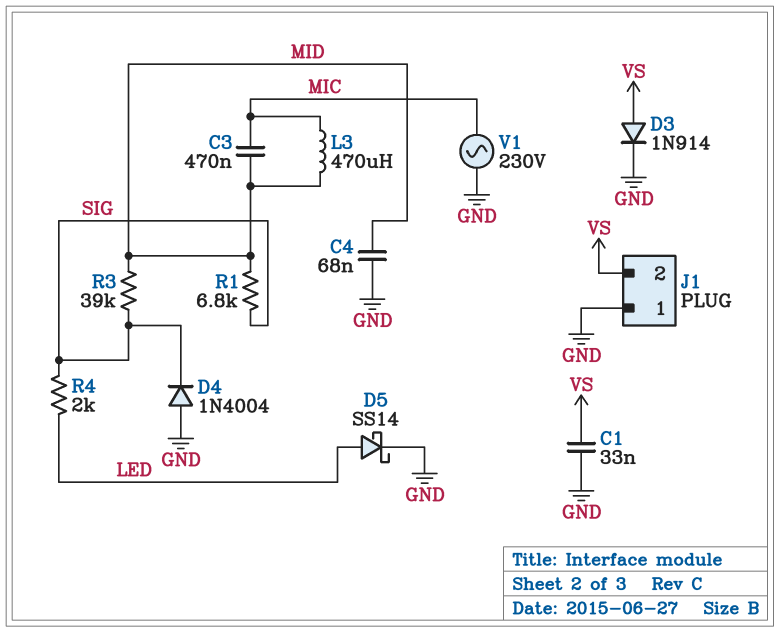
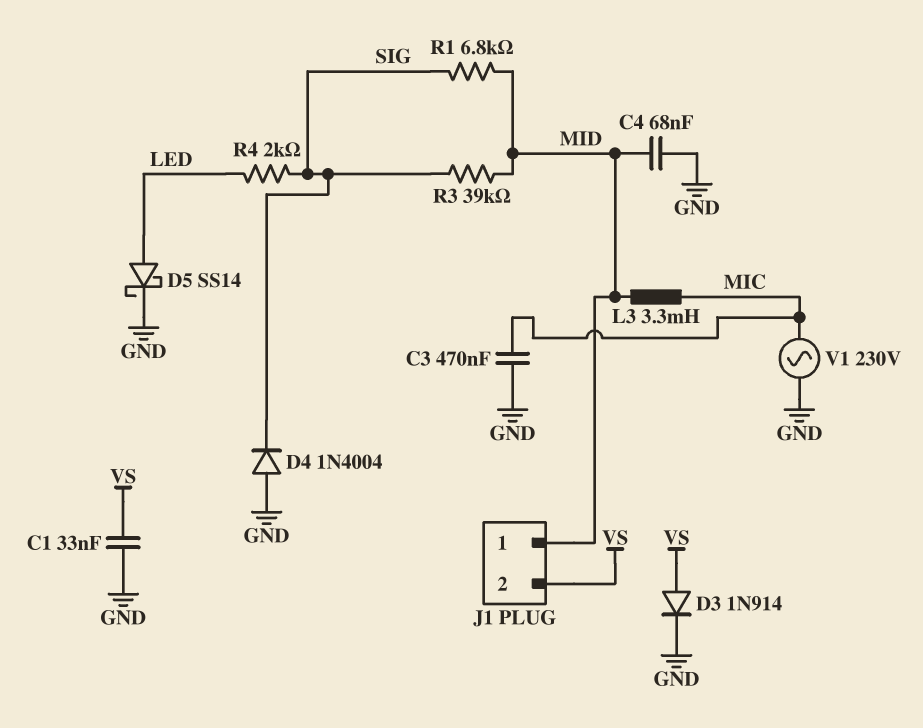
C3: 470nF (MIC, MID) -> 470nF (GND, MIC)
J1 pin 1: GND -> MID
L3: 470uH (MIC, MID) -> 3.3mH (MIC, MID)

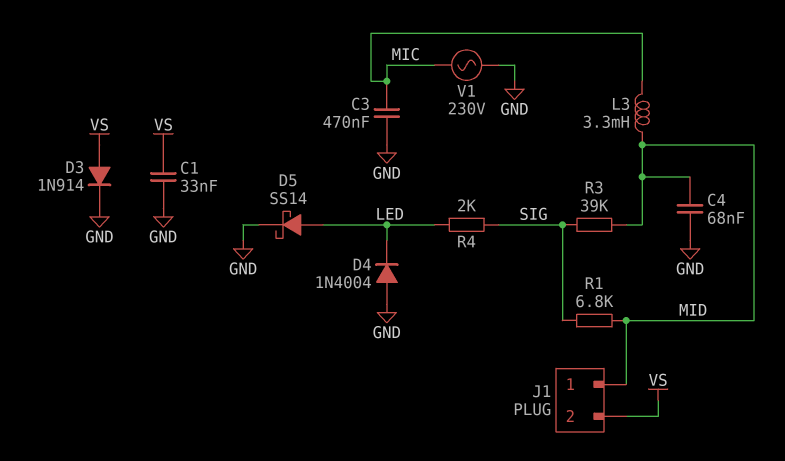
D4: diode 1N4004 (A GND, K SIG) -> diode 1N4004 (A GND, K LED)

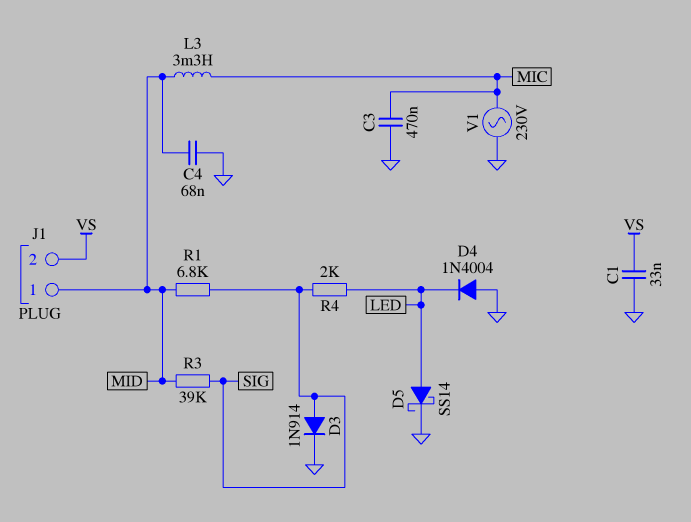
D3: diode 1N914 (A VS, K GND) -> diode 1N914 (A SIG, K GND)

